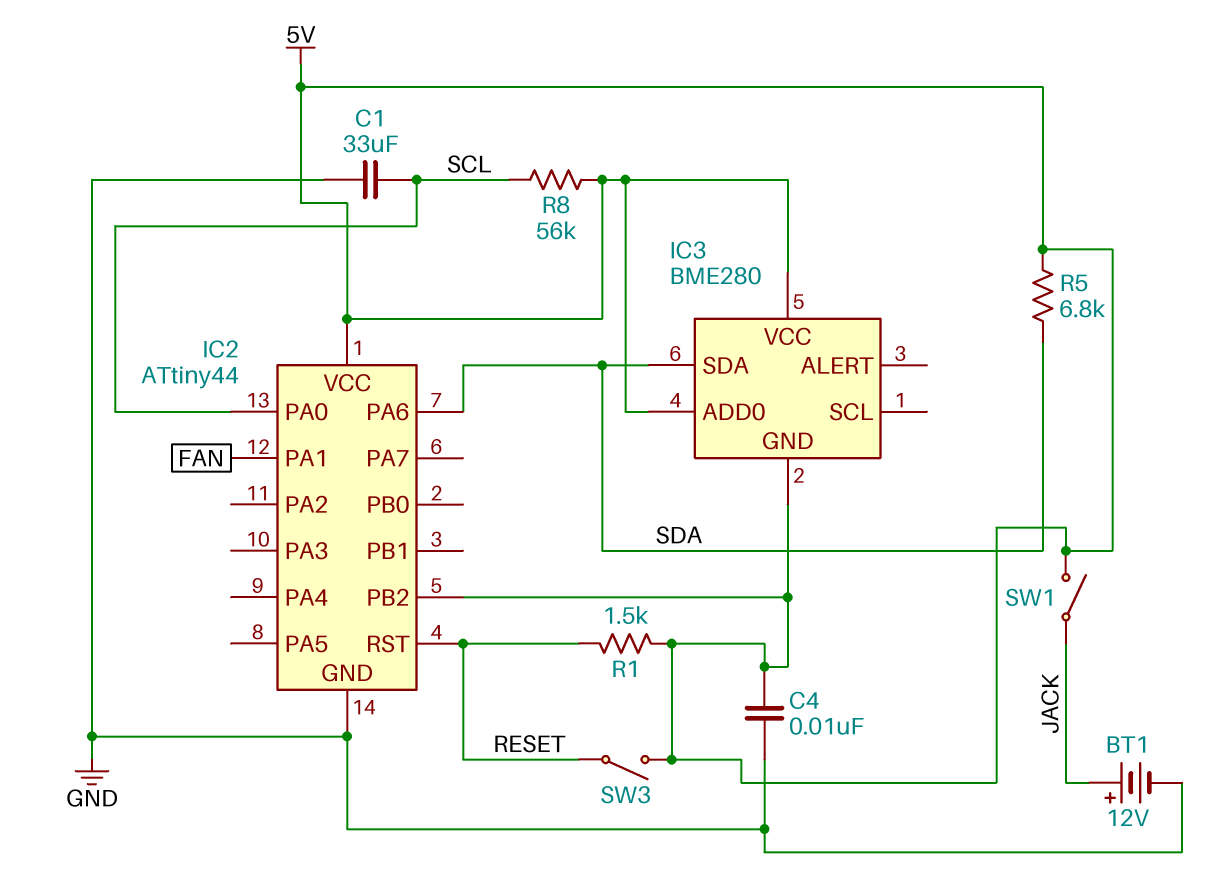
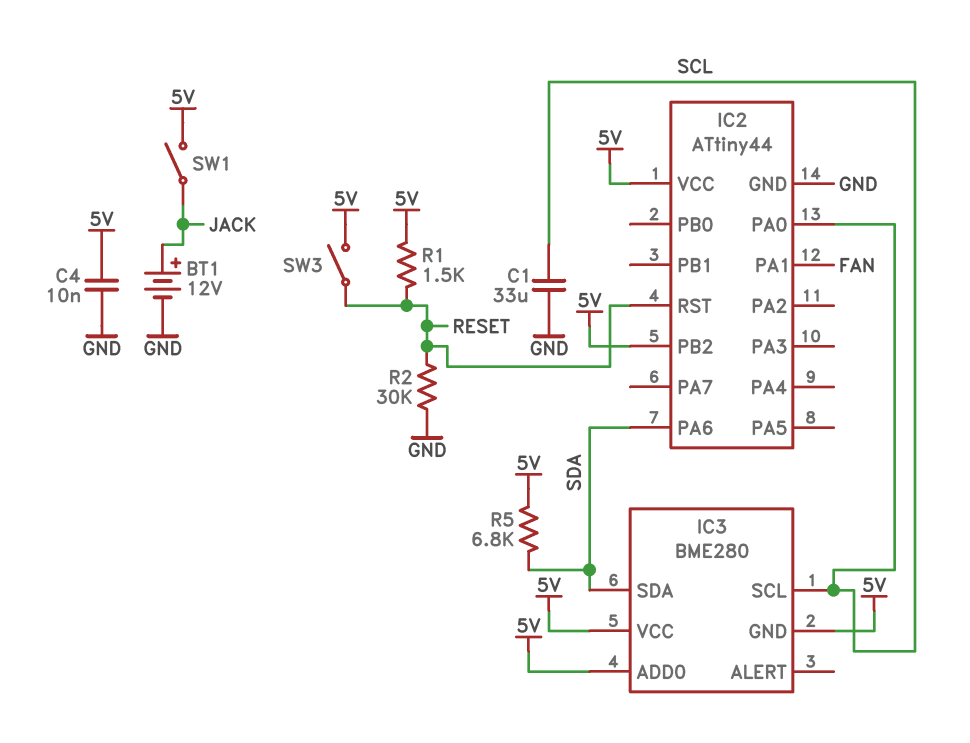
IC3 pin SCL: none -> SCL
R2: none -> 30k (GND, RESET)
R8: 56k (5V, SCL) -> none

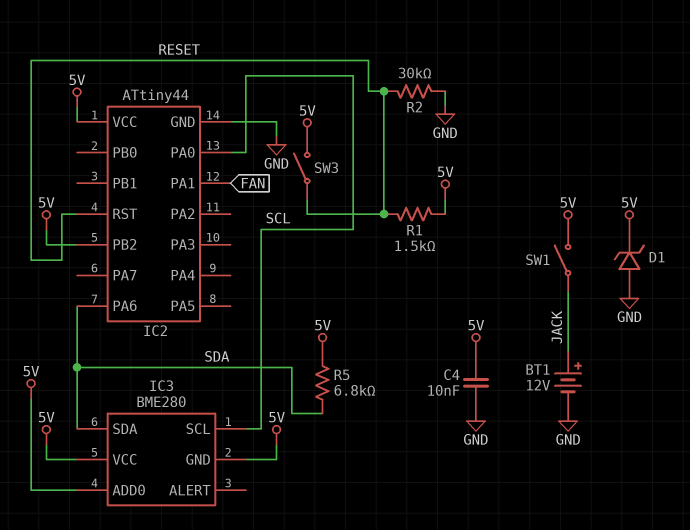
C1: 33uF (GND, SCL) -> none
D1: none -> zener (A GND, K 5V)

